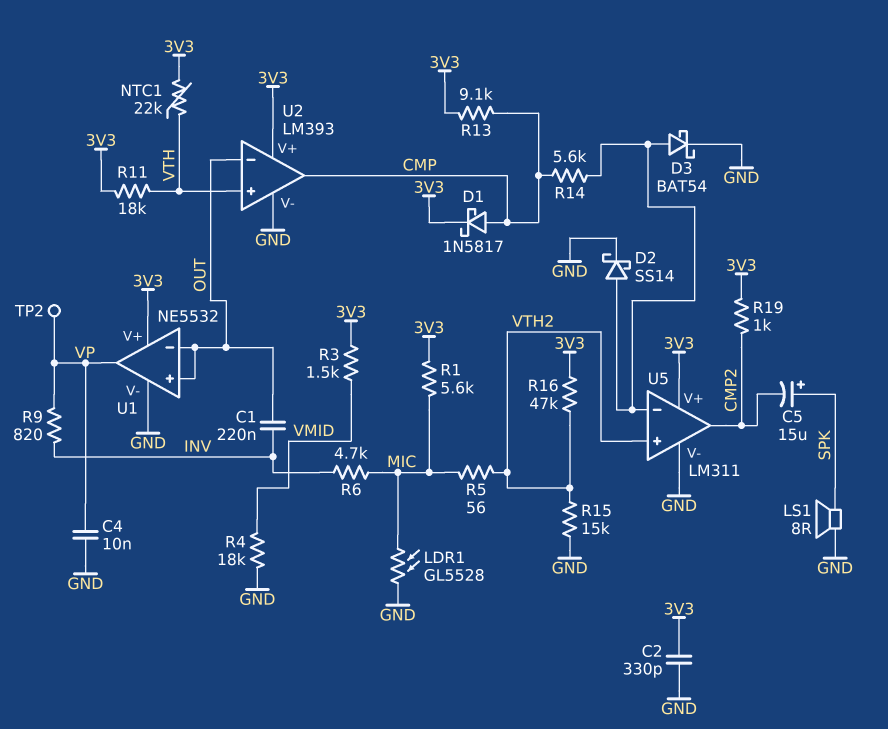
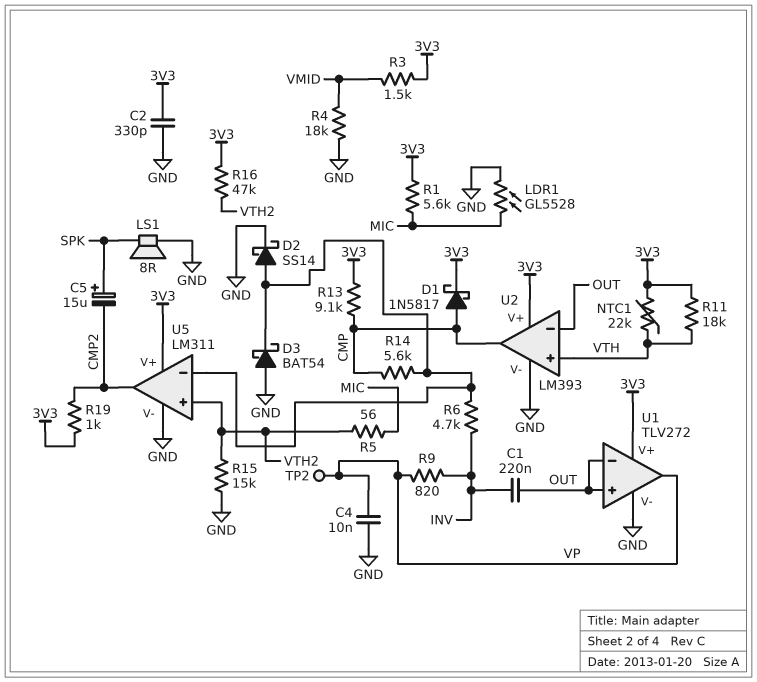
D3: schottky BAT54 (A U5/in-, K GND) -> schottky BAT54 (A GND, K U5/in-)
R6: 4.7k (INV, MIC) -> 4.7k (INV, U5/in-)
U1: NE5532 -> TLV272

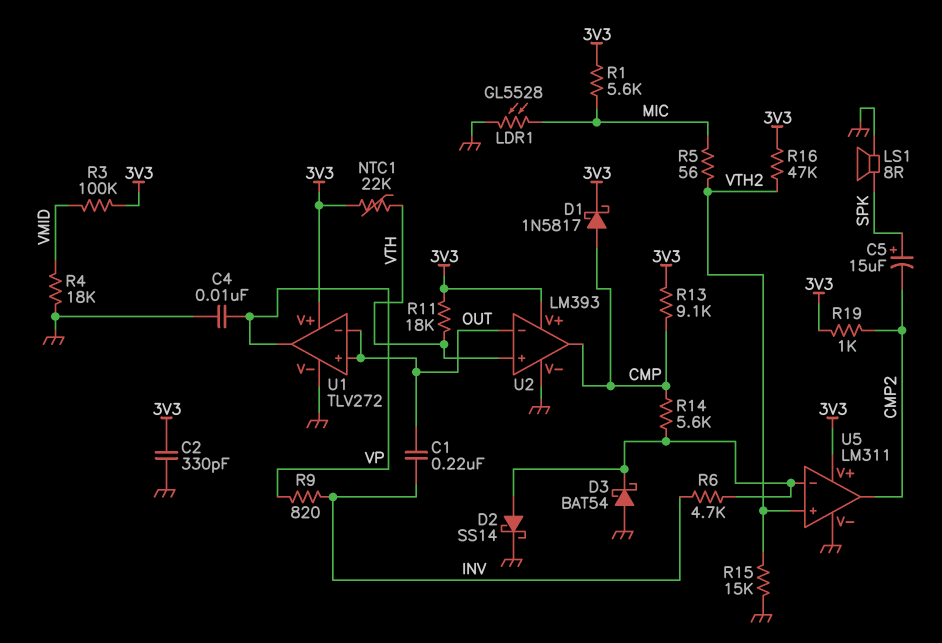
R3: 1.5k (3V3, VMID) -> 100k (3V3, VMID)
TP2: test point (VP) -> none

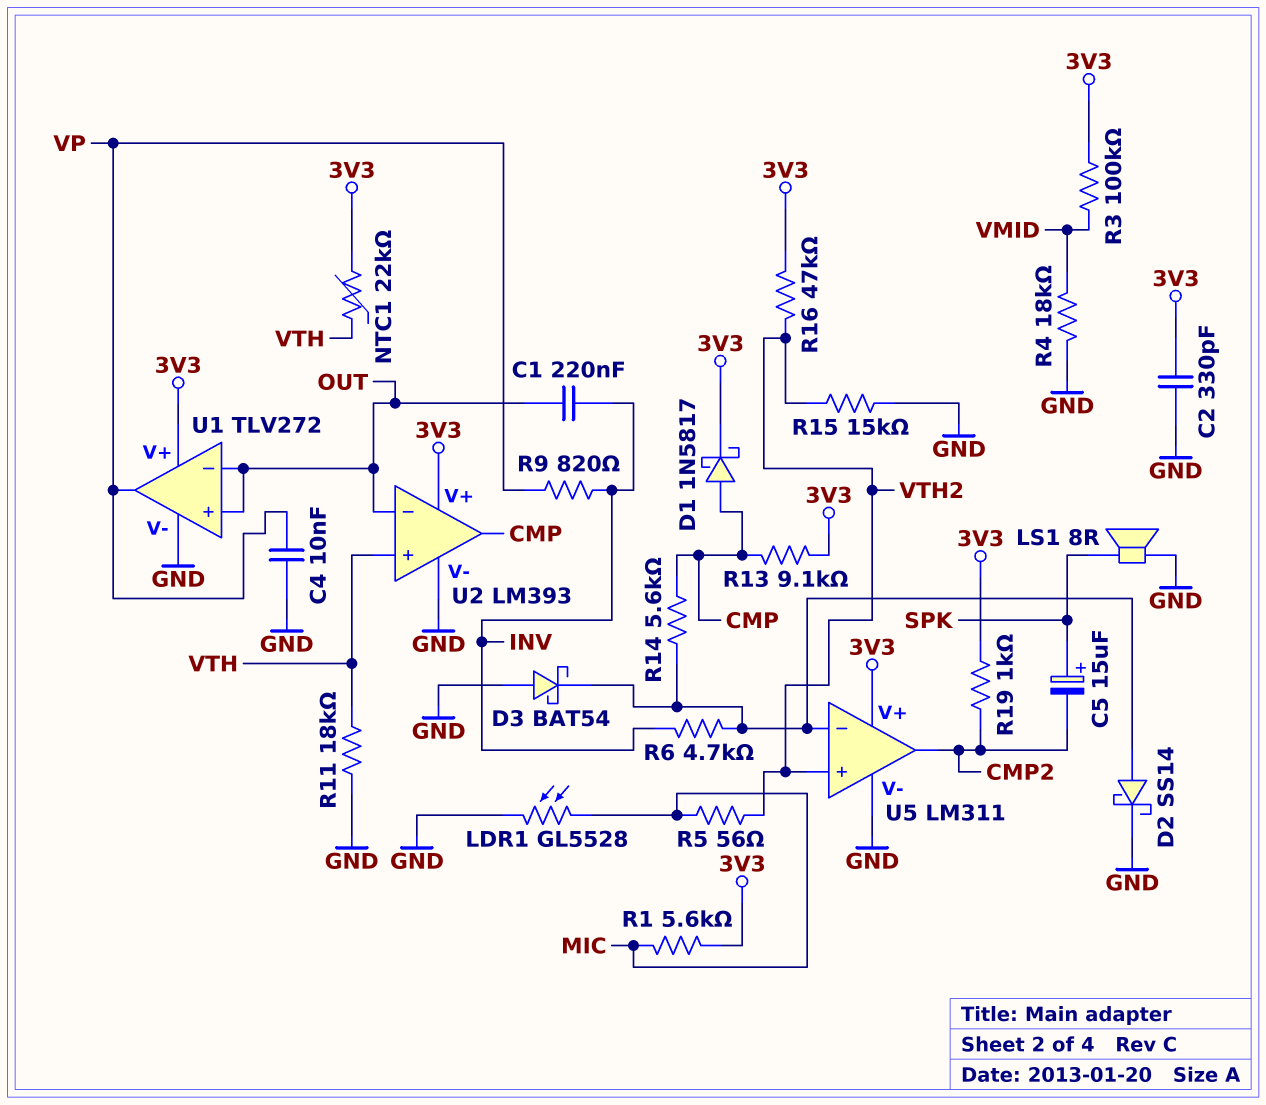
R11: 18k (3V3, VTH) -> 18k (GND, VTH)

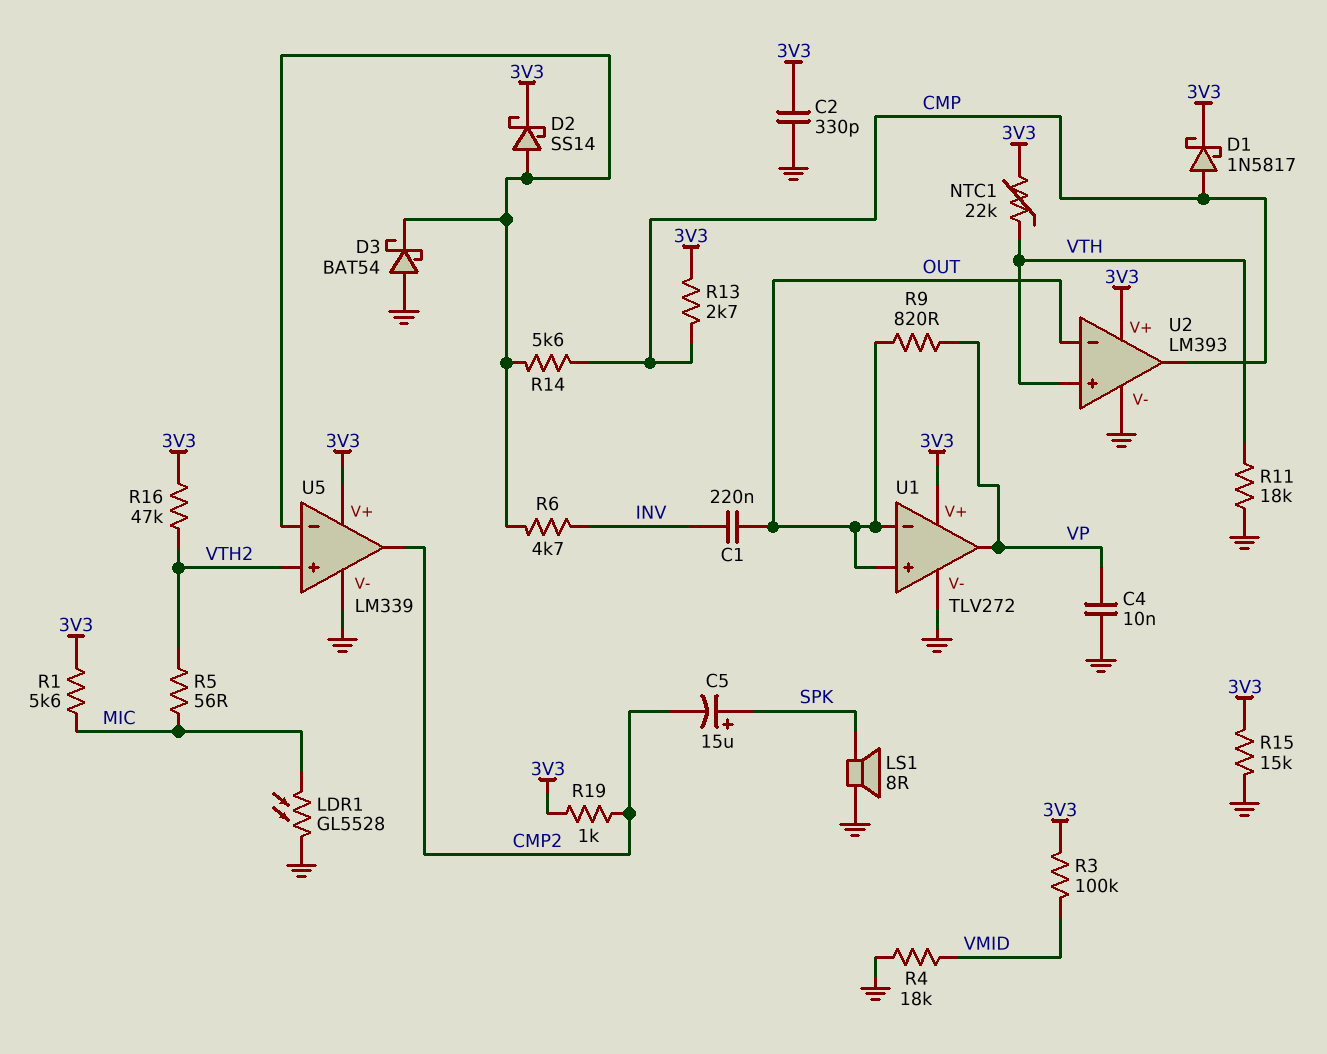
D2: schottky SS14 (A U5/in-, K GND) -> schottky SS14 (A U5/in-, K 3V3)
R9: 820 (INV, VP) -> 820 (OUT, VP)
R13: 9.1k (3V3, CMP) -> 2.7k (3V3, CMP)
R15: 15k (GND, VTH2) -> 15k (3V3, GND)
U5: LM311 -> LM339

